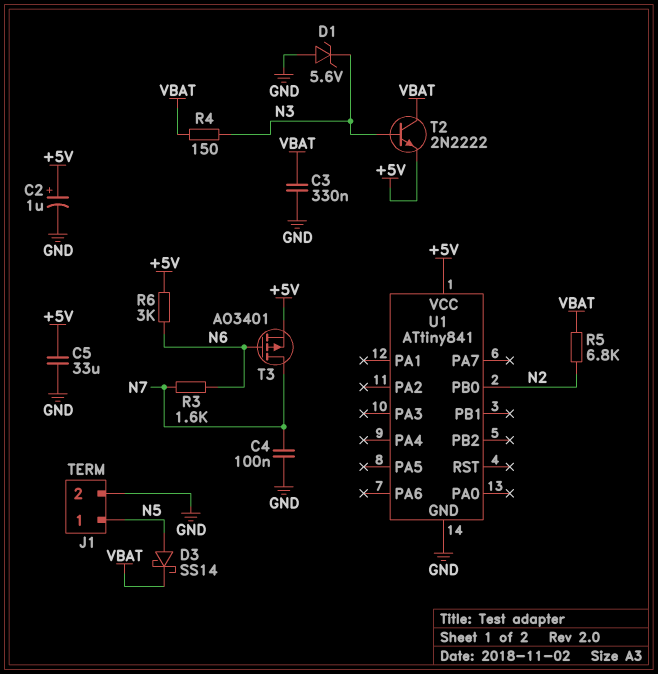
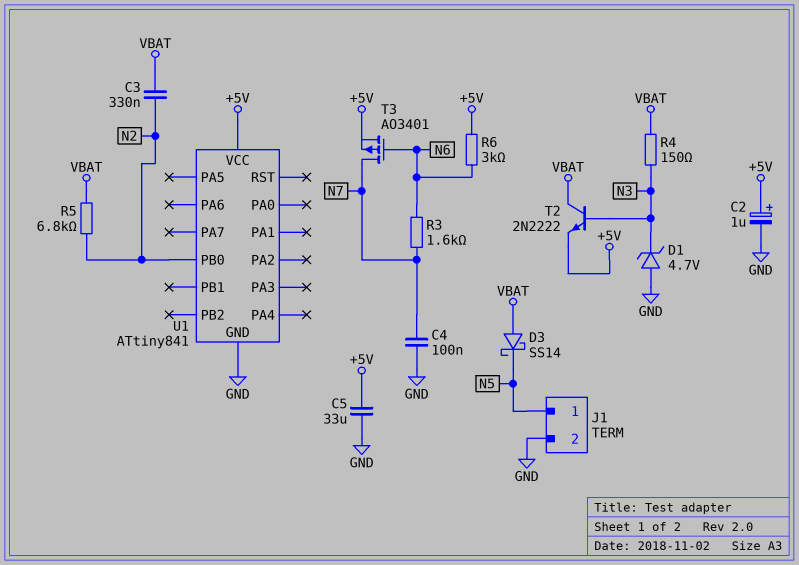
C3: 330nF (GND, VBAT) -> 330nF (N2, VBAT)
D1: zener 5.6V (A GND, K N3) -> zener 4.7V (A GND, K N3)
D3: schottky SS14 (A N5, K VBAT) -> schottky SS14 (A VBAT, K N5)

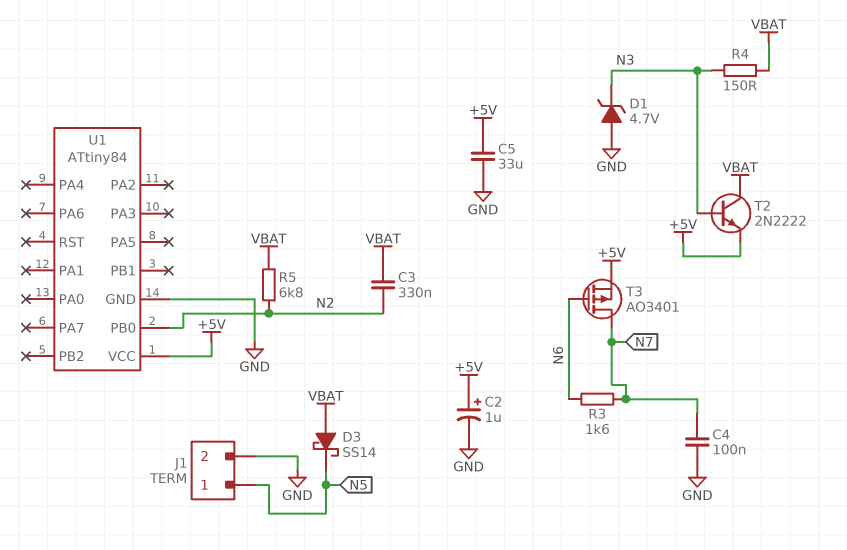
R6: 3k (+5V, N6) -> none
U1: ATtiny841 -> ATtiny84

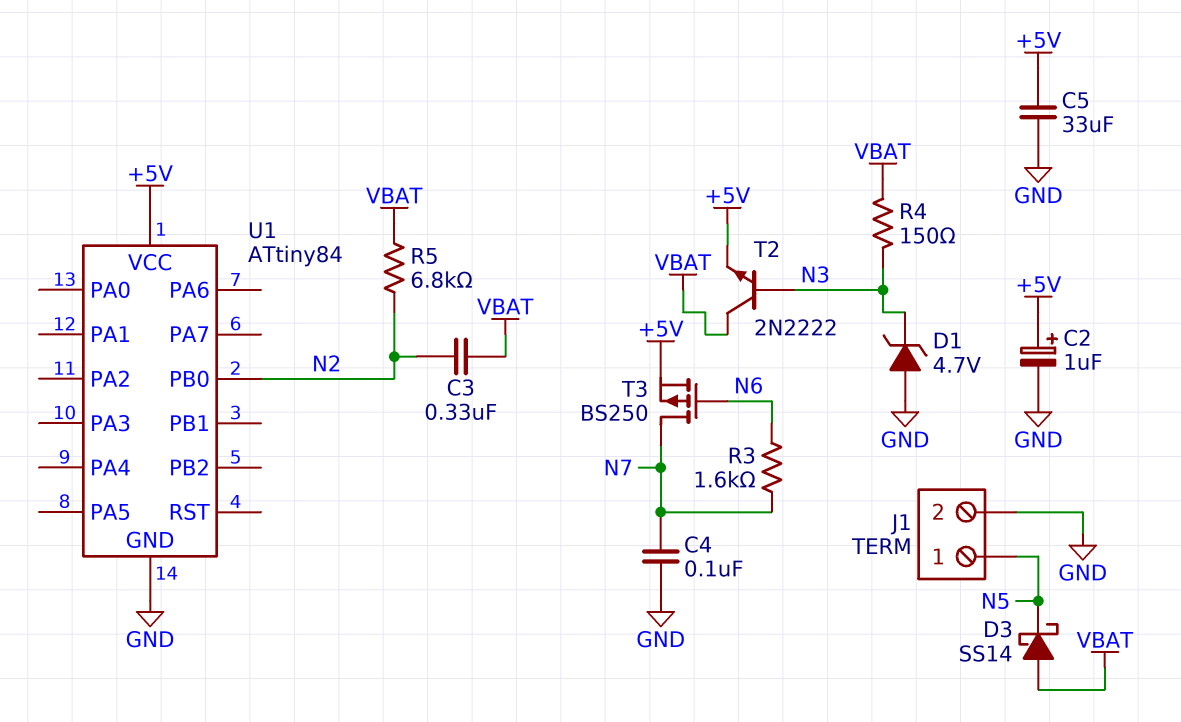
T3: PMOS AO3401 (G N6, D N7, S +5V) -> PMOS BS250 (G N6, D N7, S +5V)

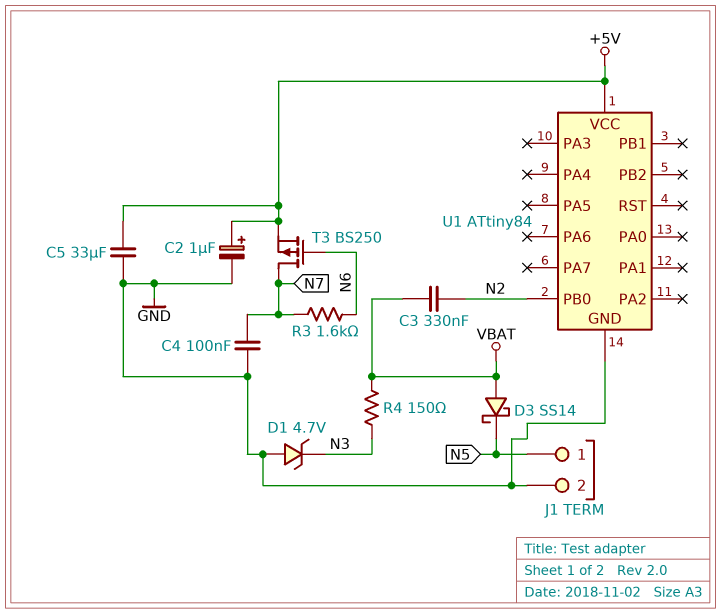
R5: 6.8k (N2, VBAT) -> none
T2: NPN 2N2222 (B N3, C VBAT, E +5V) -> none

